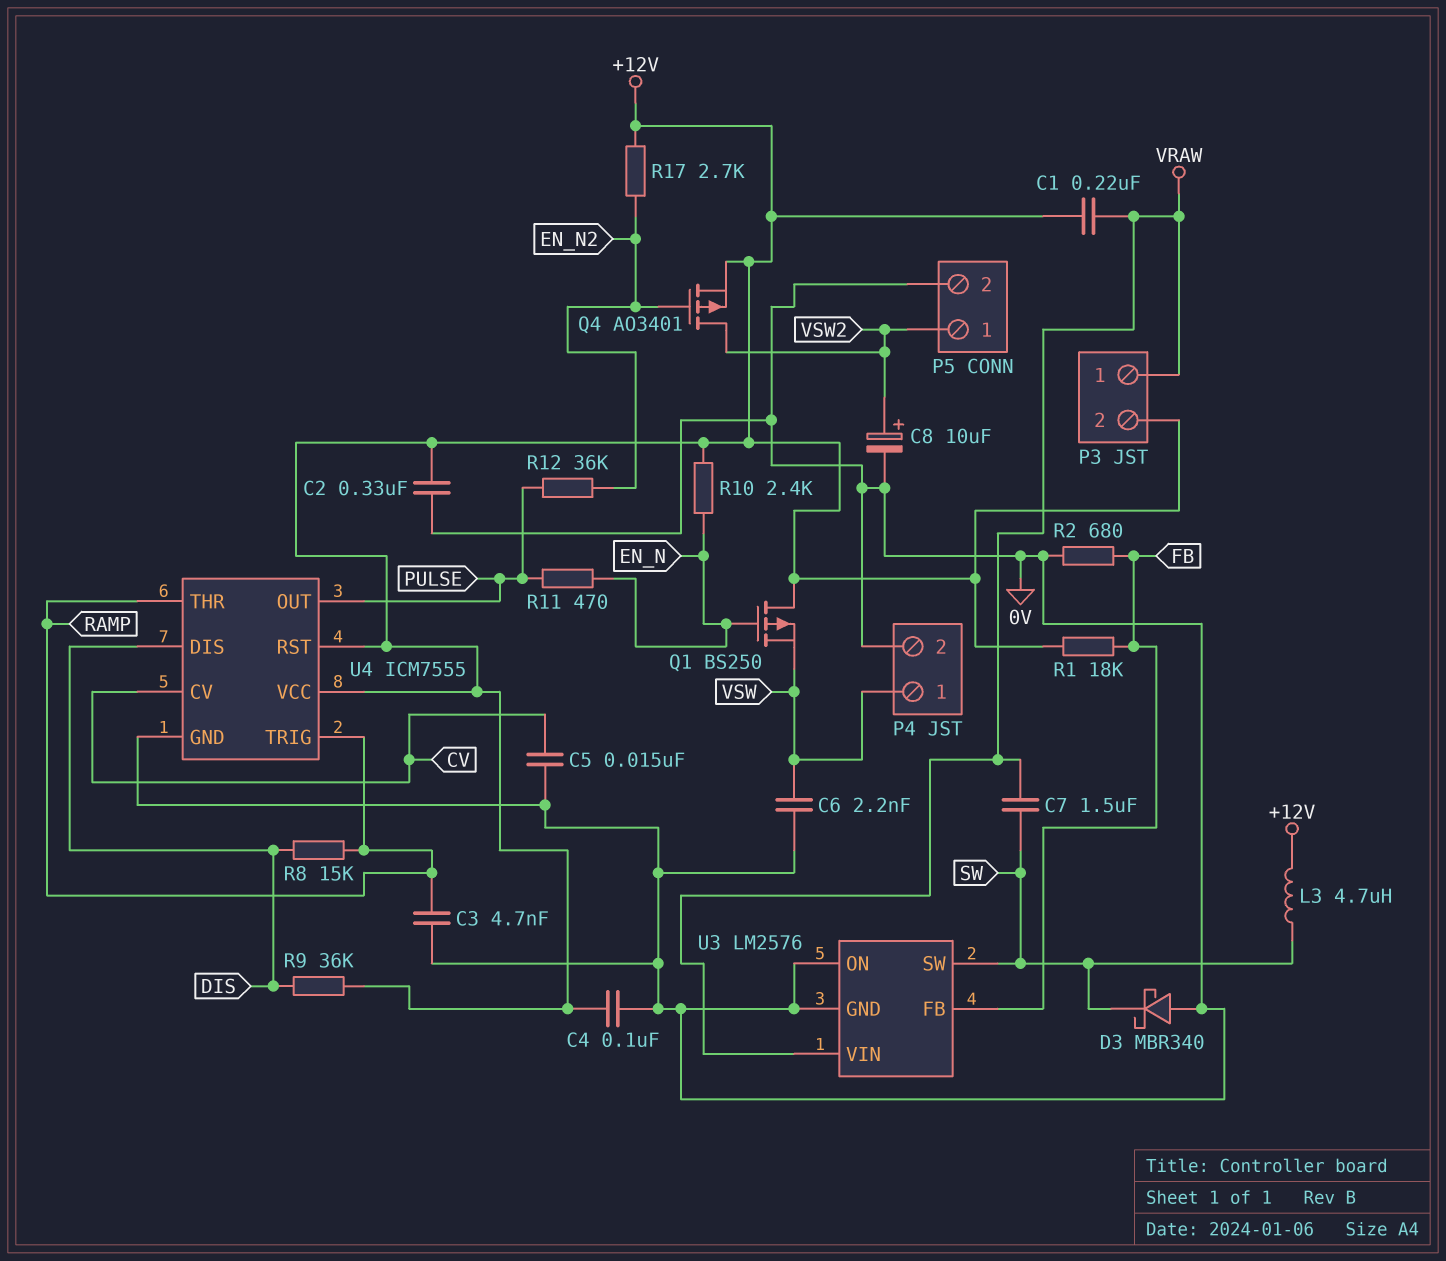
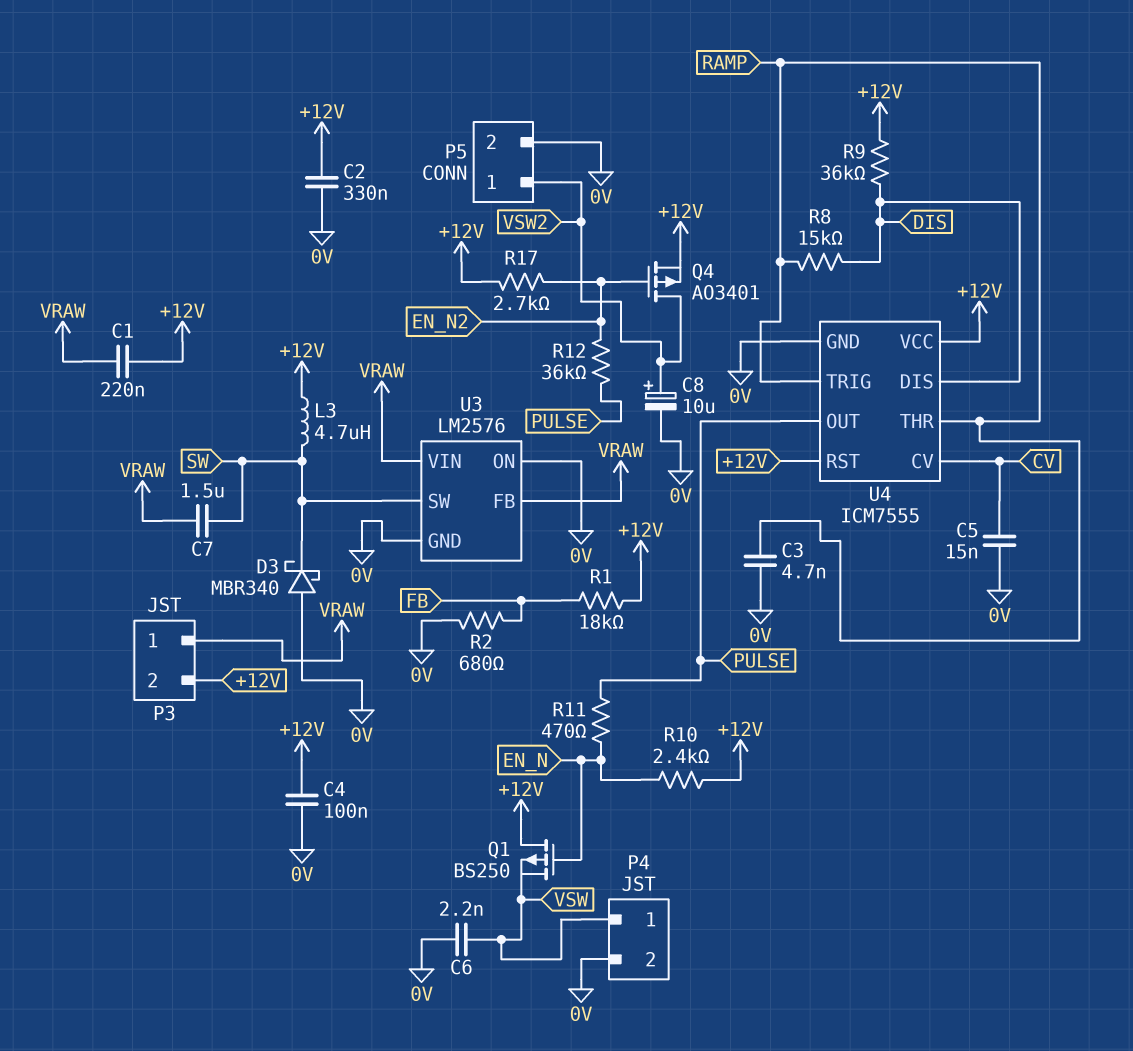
U3 pin FB: FB -> VRAW

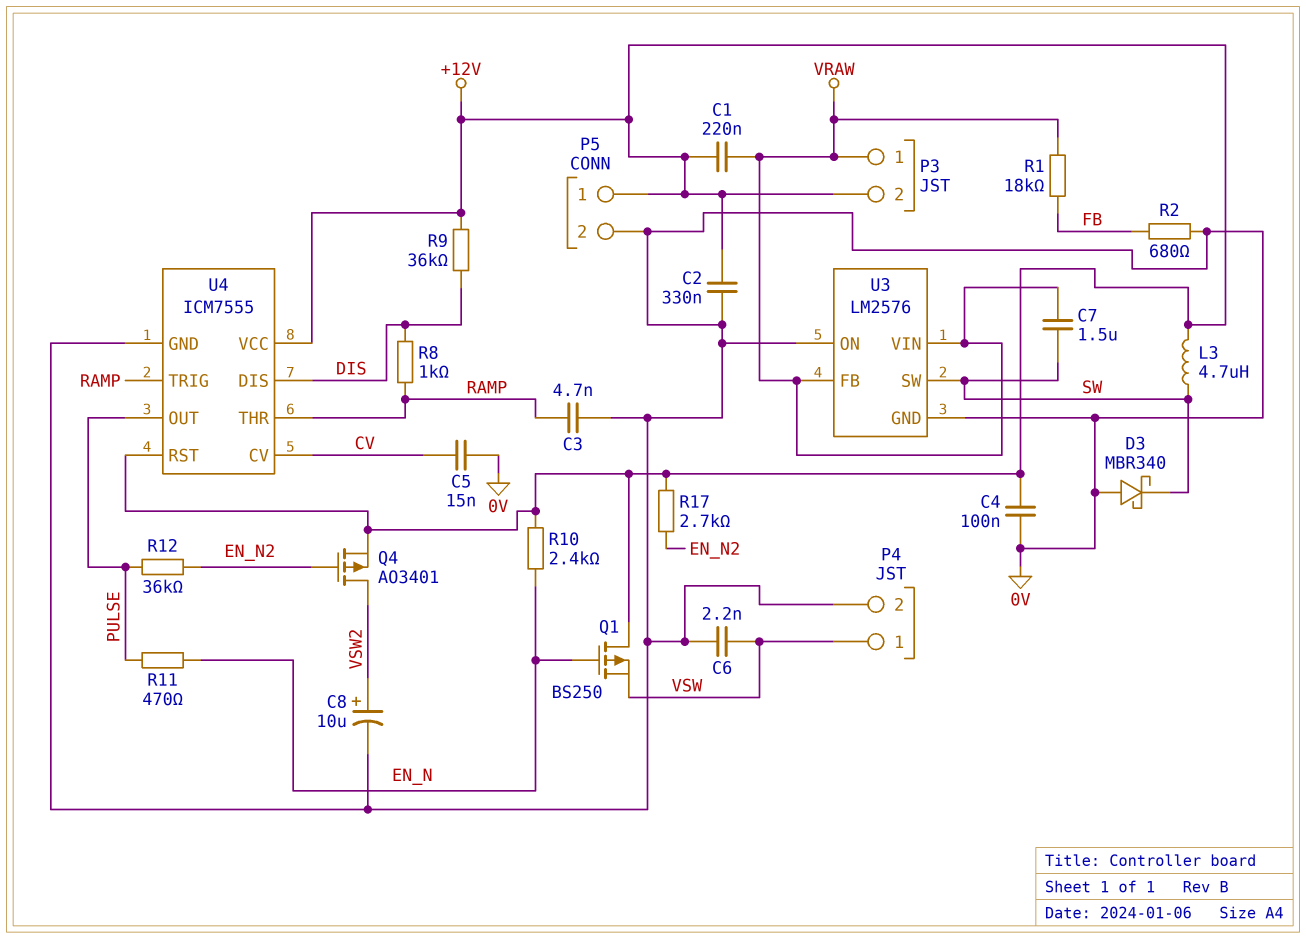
P5 pin 1: VSW2 -> +12V
R1: 18k (+12V, FB) -> 18k (FB, VRAW)
R8: 15k (DIS, RAMP) -> 1k (DIS, RAMP)

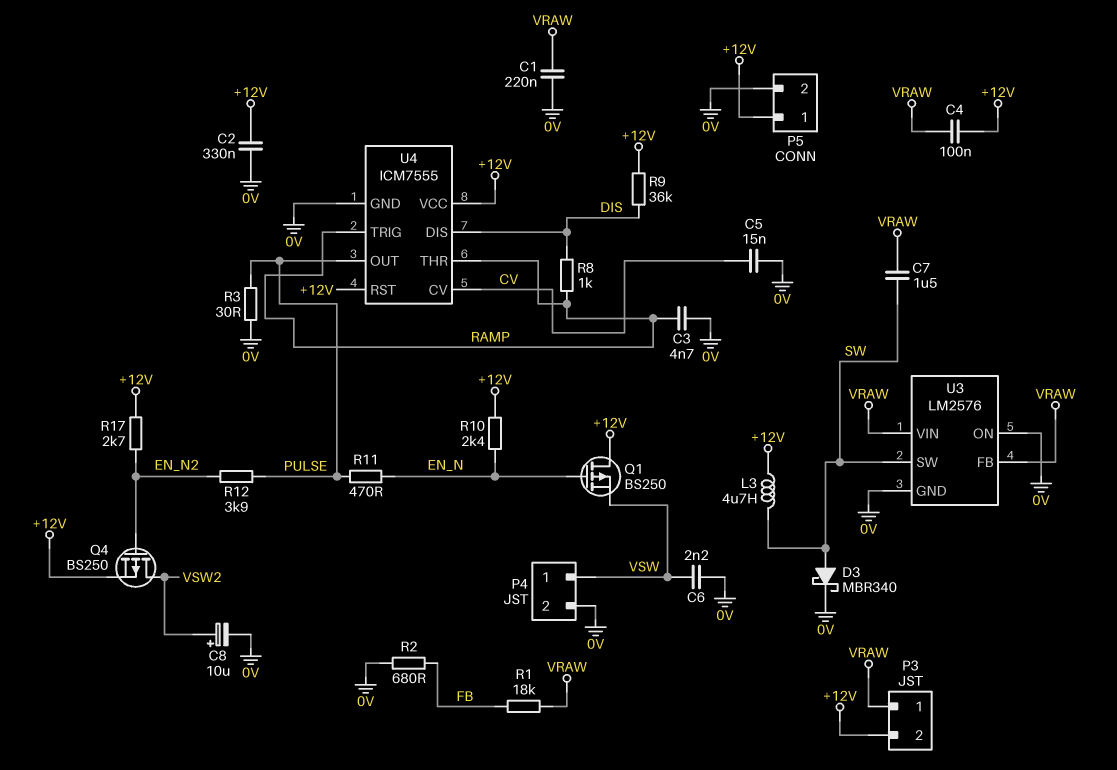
C1: 220nF (+12V, VRAW) -> 220nF (0V, VRAW)
C4: 100nF (+12V, 0V) -> 100nF (+12V, VRAW)
D3: schottky MBR340 (A 0V, K SW) -> schottky MBR340 (A SW, K 0V)
Q4: PMOS AO3401 (G EN_N2, D VSW2, S +12V) -> PMOS BS250 (G EN_N2, D VSW2, S +12V)
R3: none -> 30 (0V, PULSE)
R12: 36k (EN_N2, PULSE) -> 3.9k (EN_N2, PULSE)

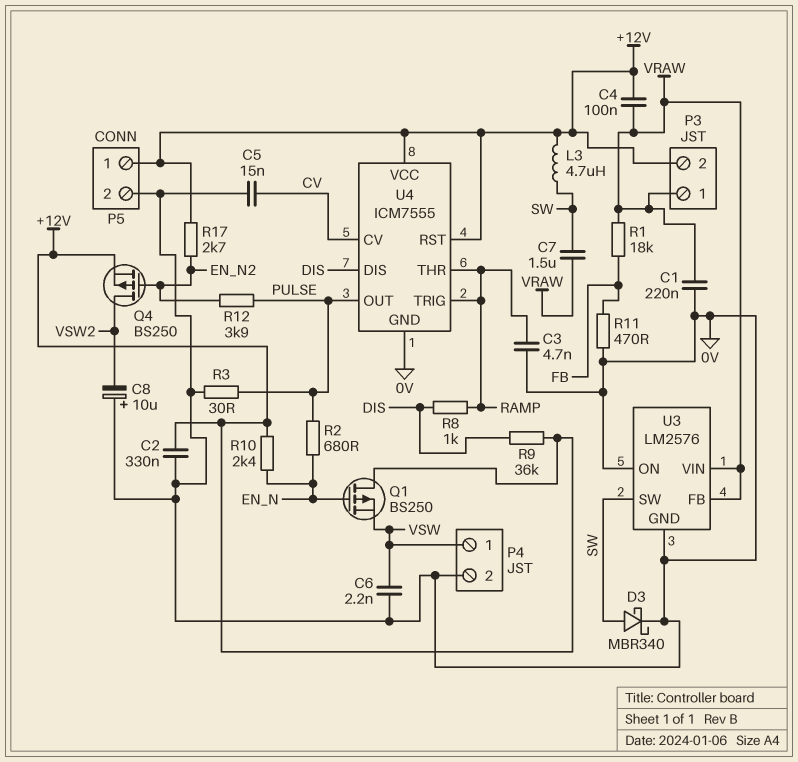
C8: 10uF (plus VSW2, minus 0V) -> 10uF (plus 0V, minus VSW2)
R2: 680 (0V, FB) -> 680 (EN_N, PULSE)
R11: 470 (EN_N, PULSE) -> 470 (0V, FB)

